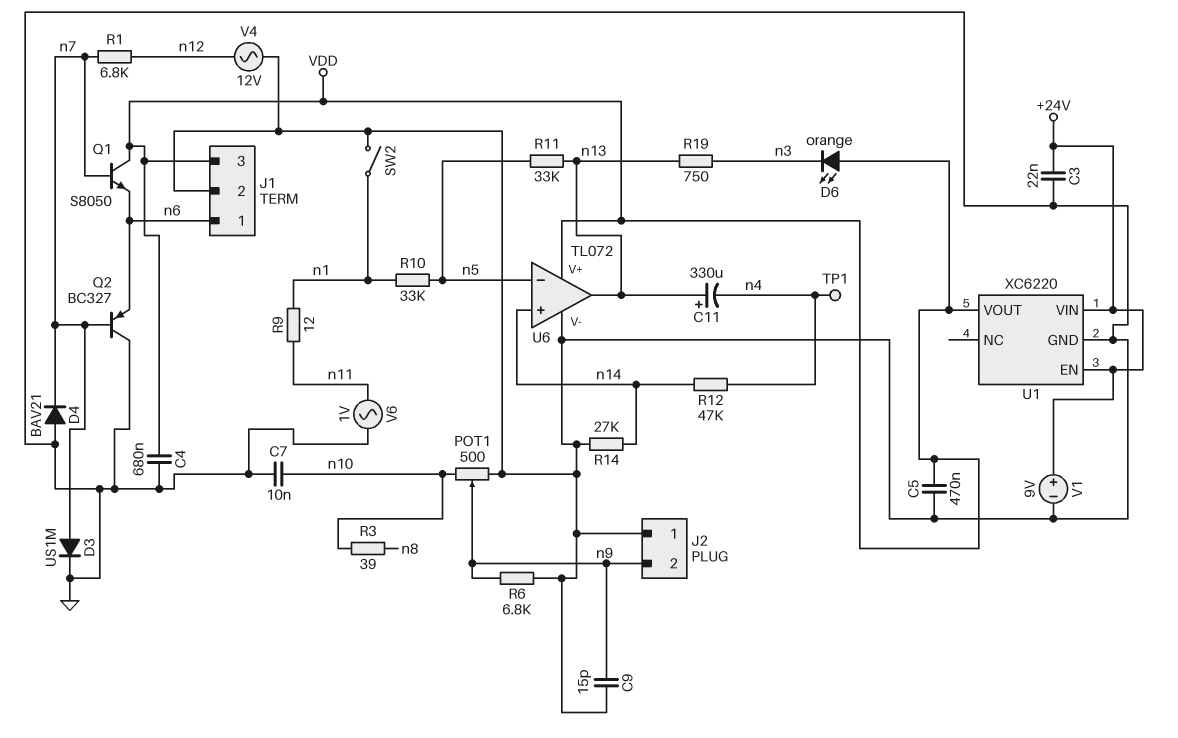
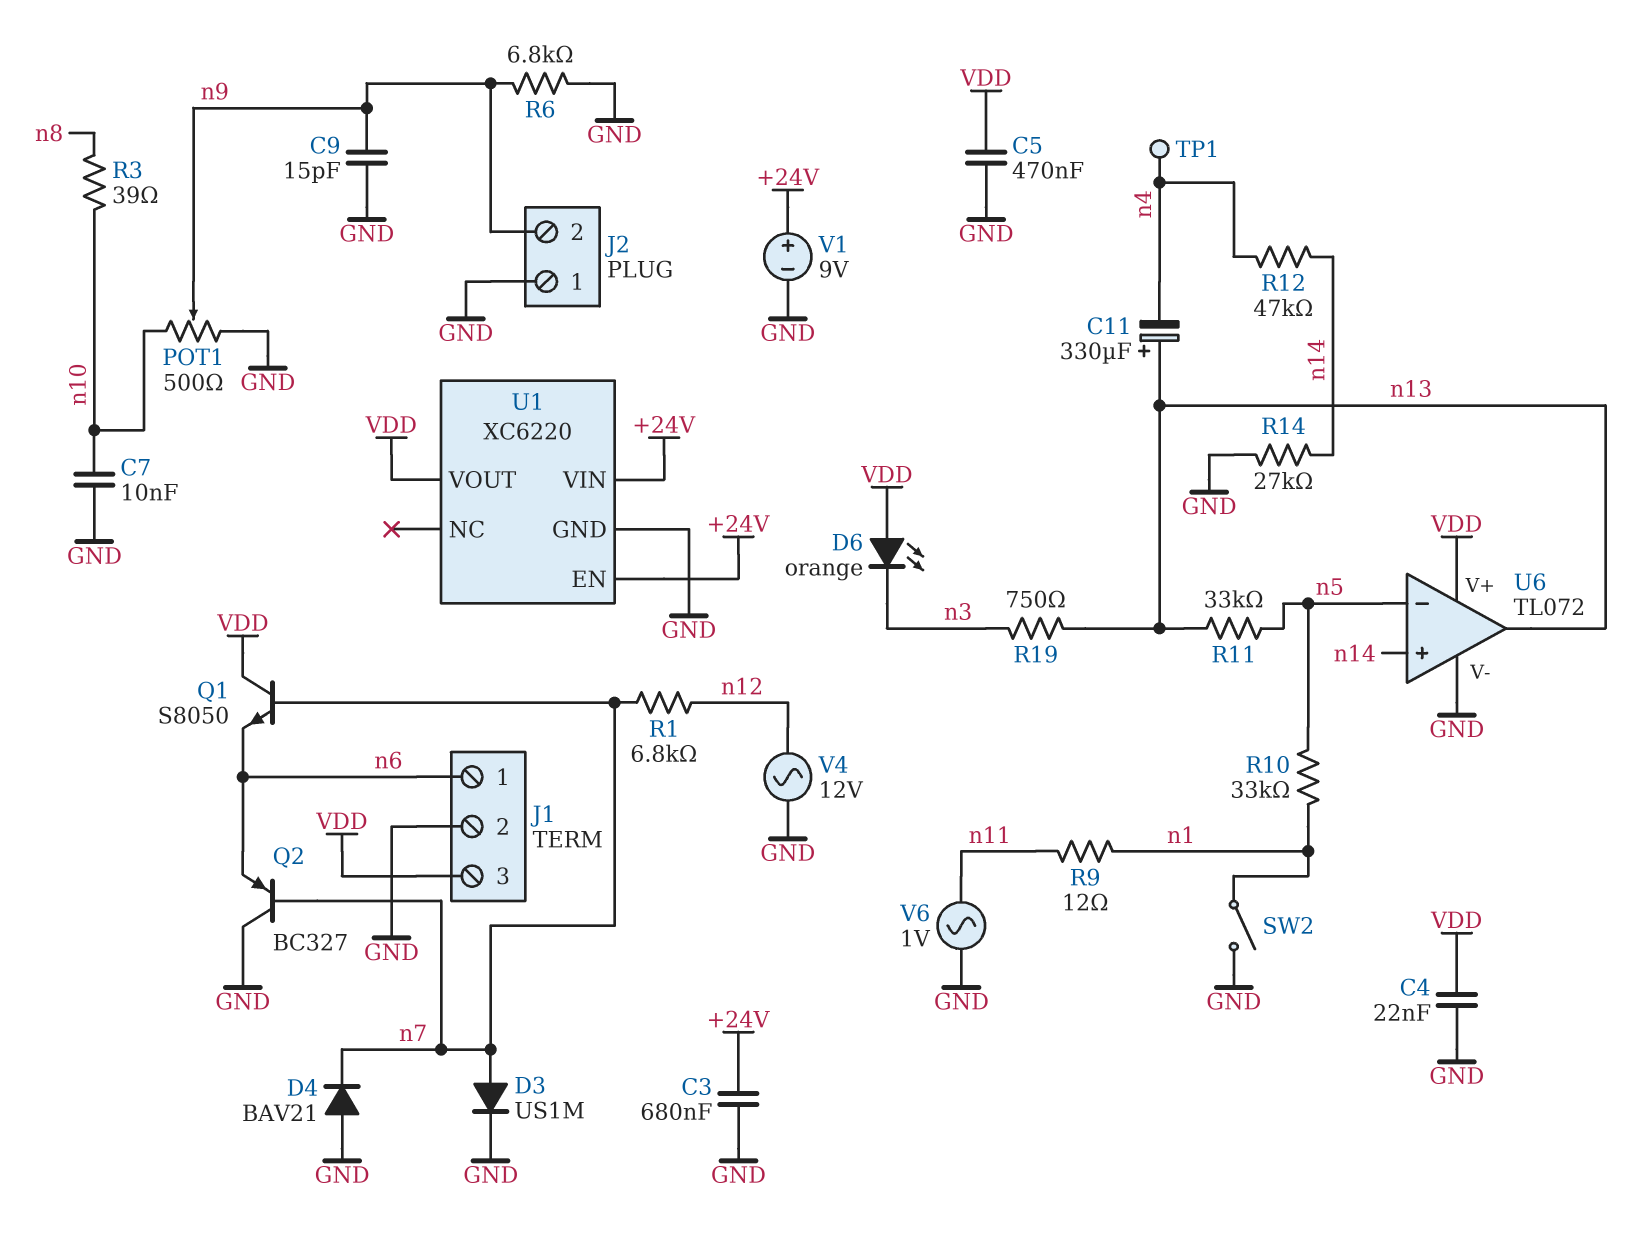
C3: 22nF (+24V, GND) -> 680nF (+24V, GND)
C4: 680nF (GND, VDD) -> 22nF (GND, VDD)

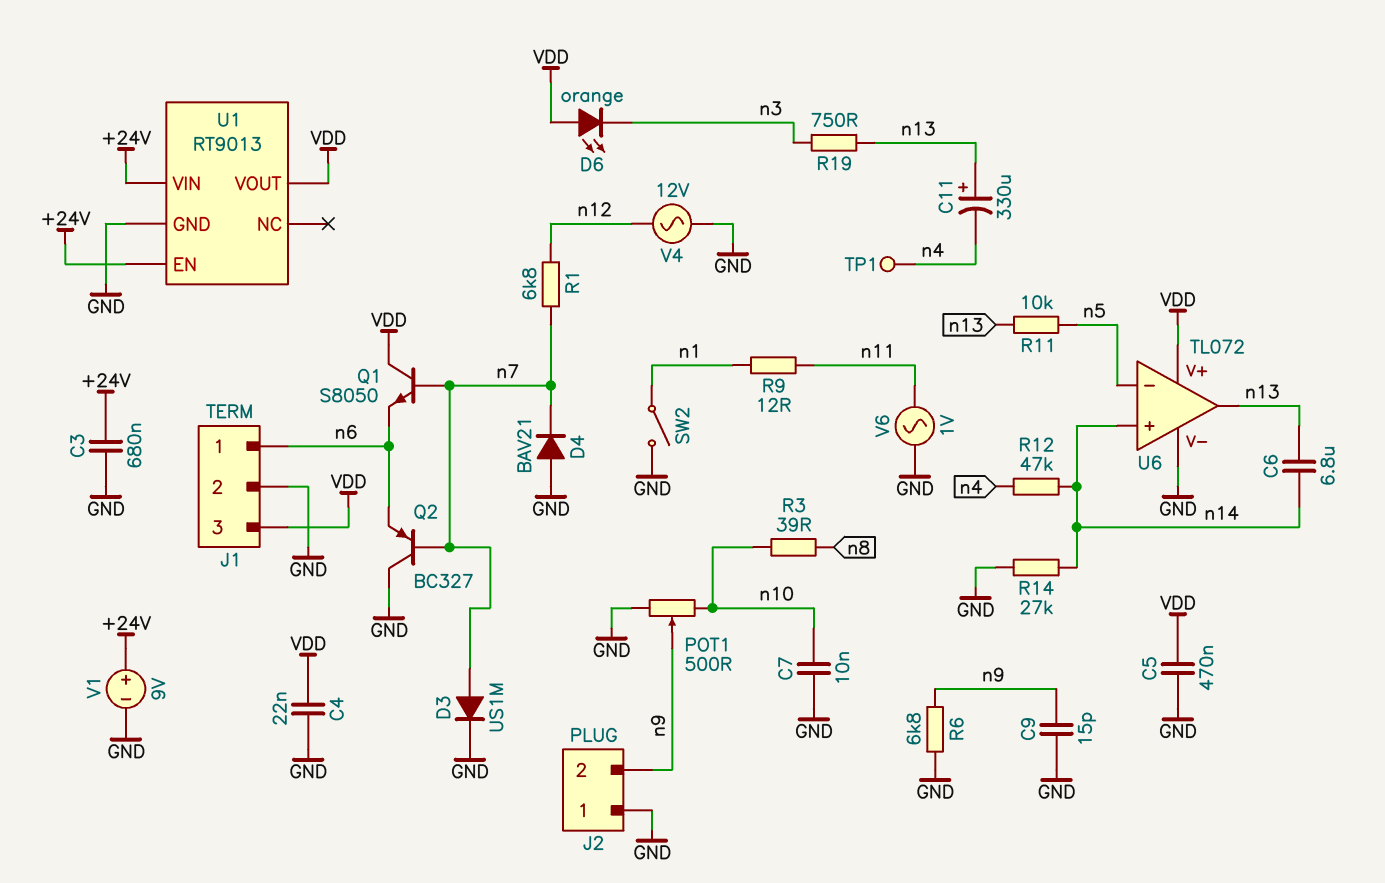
C6: none -> 6.8uF (n13, n14)
R10: 33k (n1, n5) -> none
R11: 33k (n5, n13) -> 10k (n5, n13)
U1: XC6220 -> RT9013

